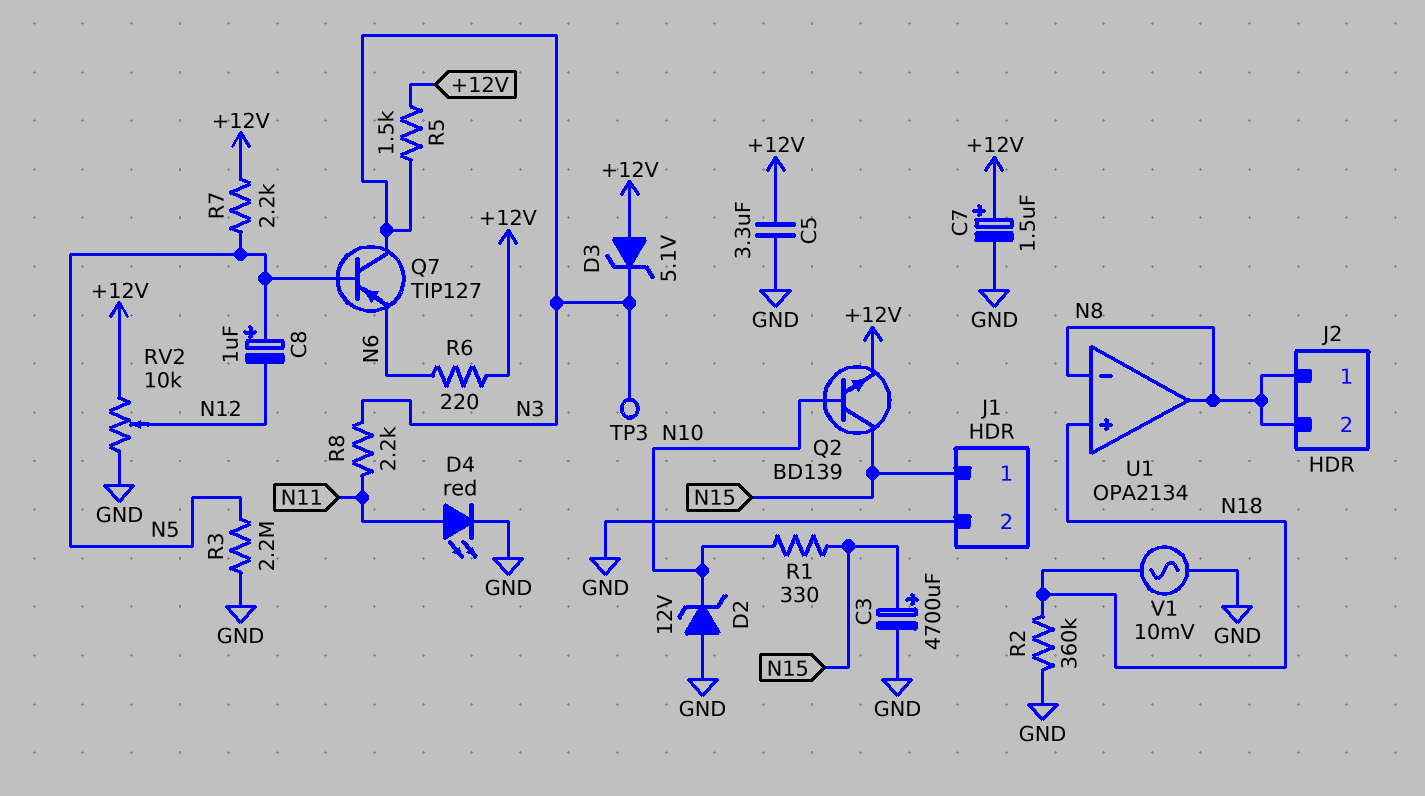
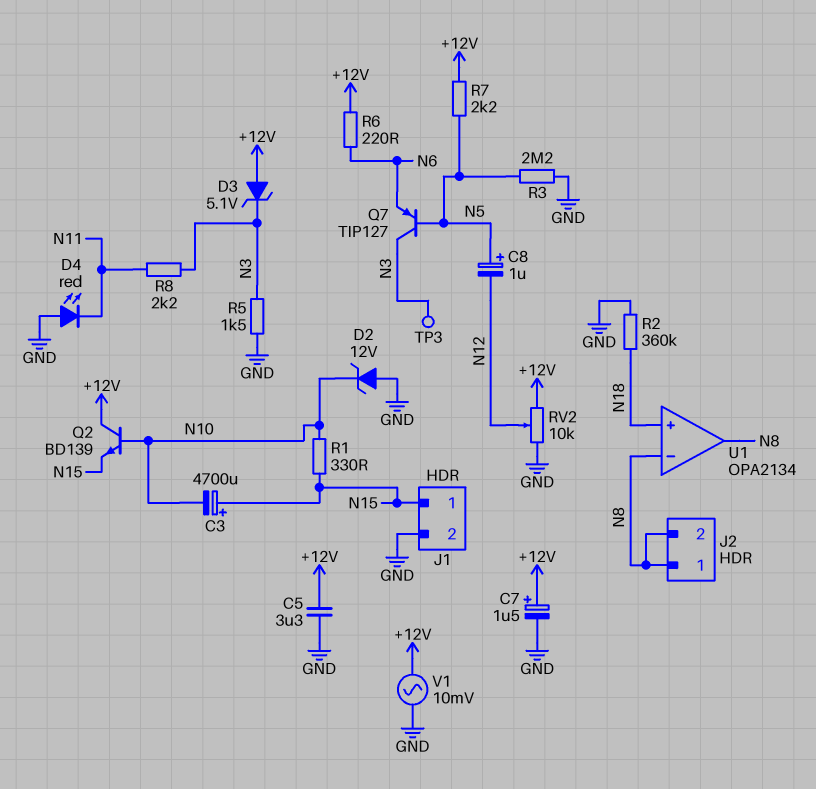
C3: 4700uF (plus N15, minus GND) -> 4700uF (plus N15, minus N10)
D4: LED red (A N11, K GND) -> LED red (A GND, K N11)
Q2: NPN BD139 (B N10, C N15, E +12V) -> NPN BD139 (B N10, C +12V, E N15)
R5: 1.5k (+12V, N3) -> 1.5k (GND, N3)
V1: AC 10mV (GND, N18) -> AC 10mV (+12V, GND)

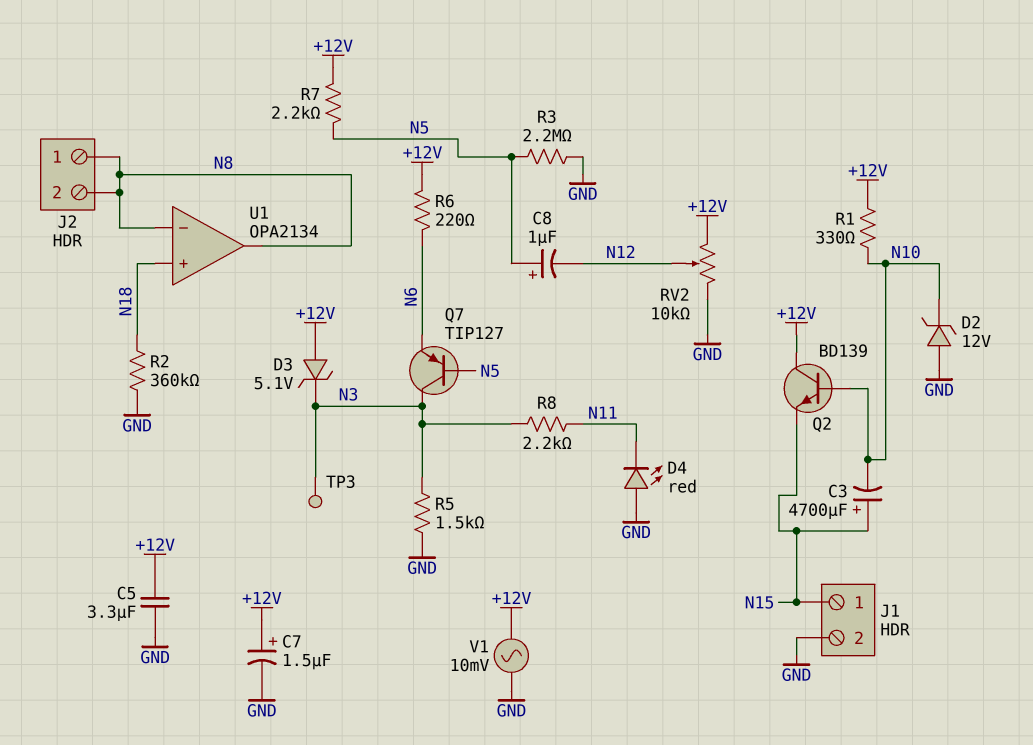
R1: 330 (N10, N15) -> 330 (+12V, N10)

